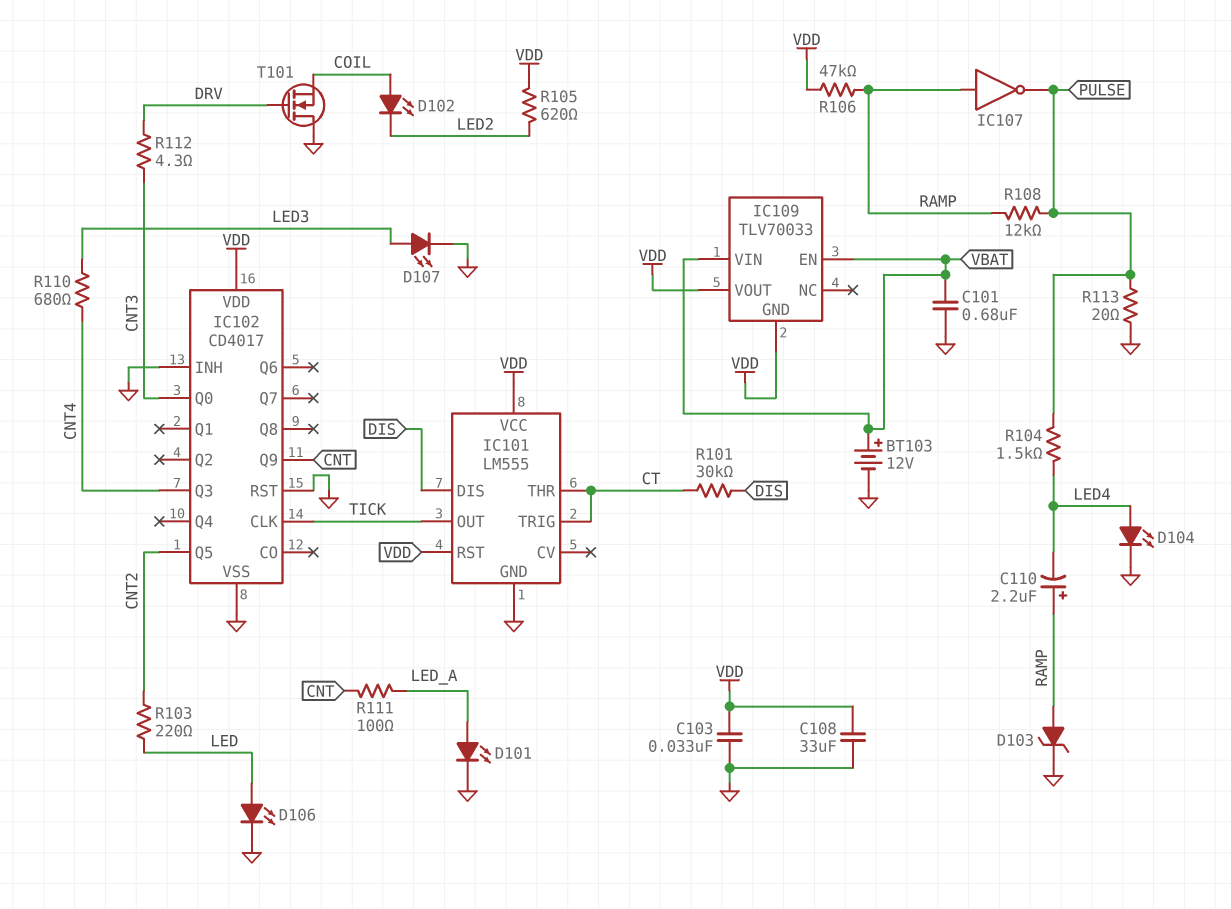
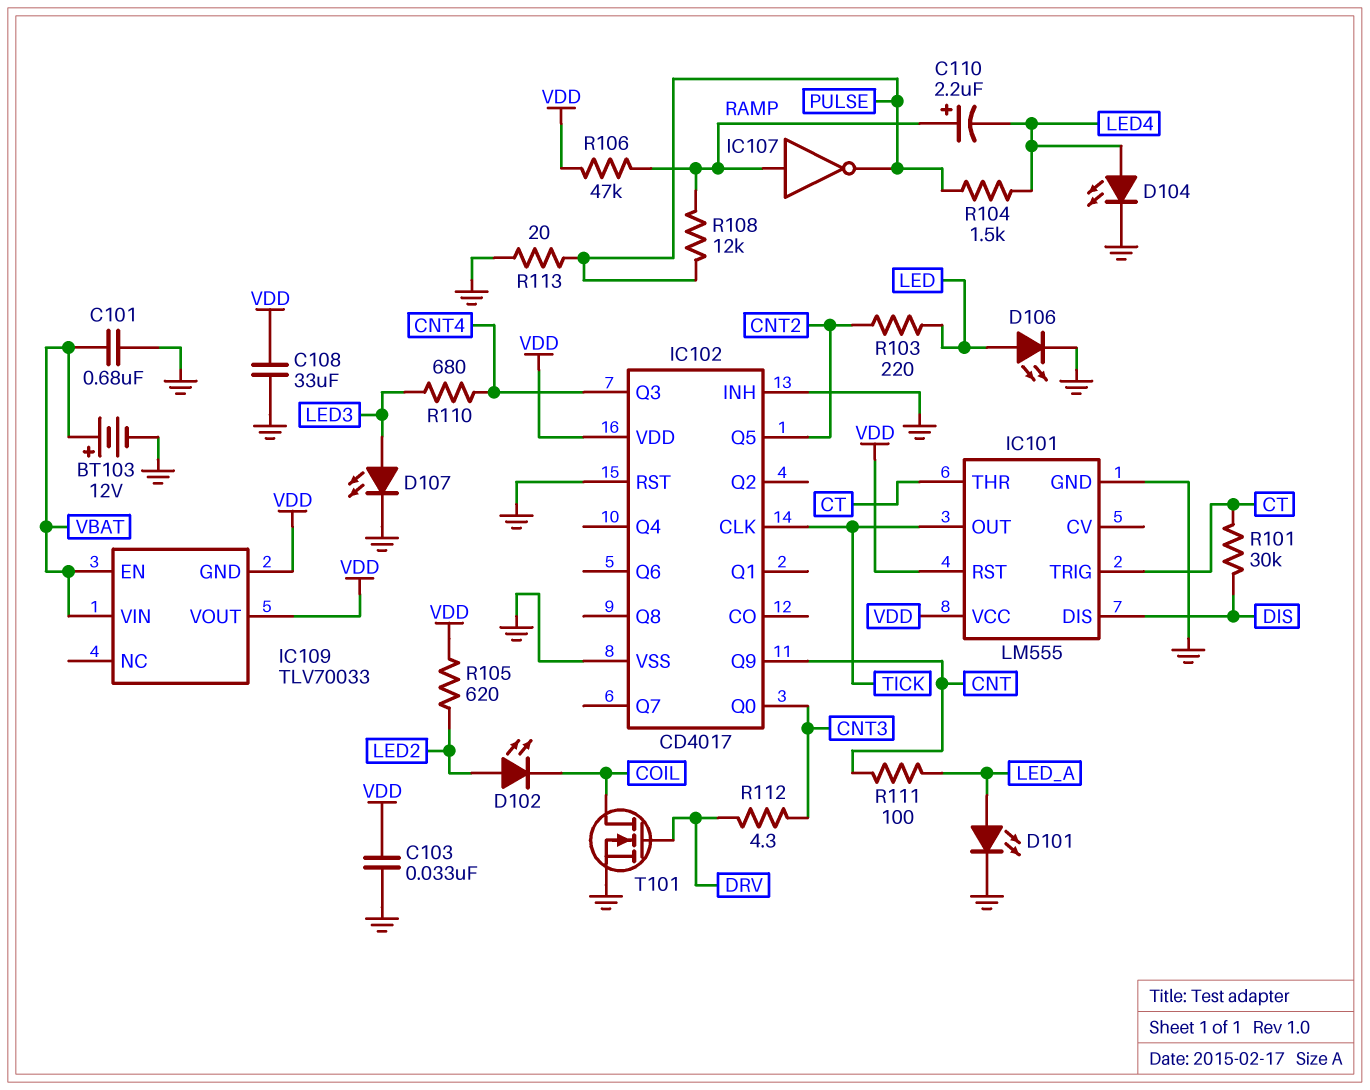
D102: LED (A COIL, K LED2) -> LED (A LED2, K COIL)
D103: zener (A RAMP, K GND) -> none
T101: NMOS (G DRV, D GND, S COIL) -> NMOS (G DRV, D COIL, S GND)

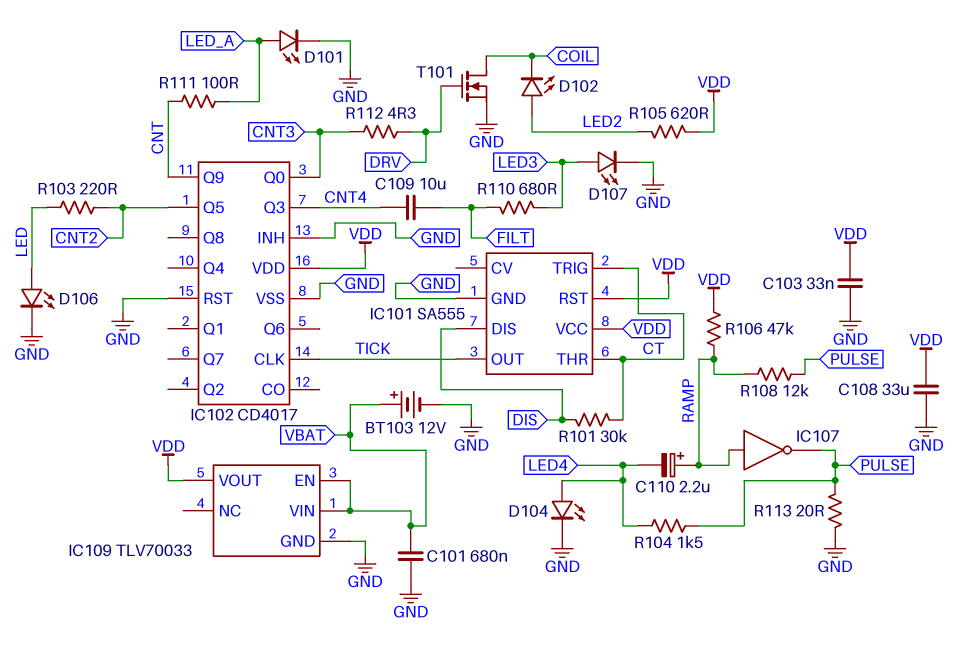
C109: none -> 10uF (CNT4, FILT)
IC101: LM555 -> SA555
IC109 pin GND: VDD -> GND
R110: 680 (CNT4, LED3) -> 680 (FILT, LED3)

